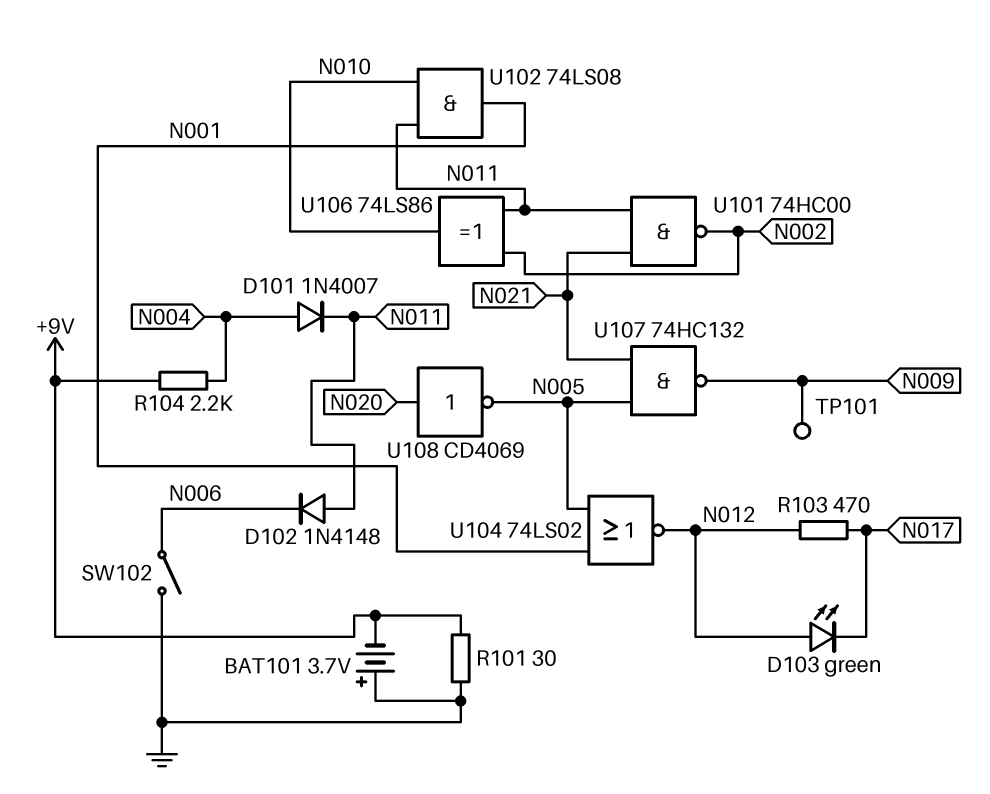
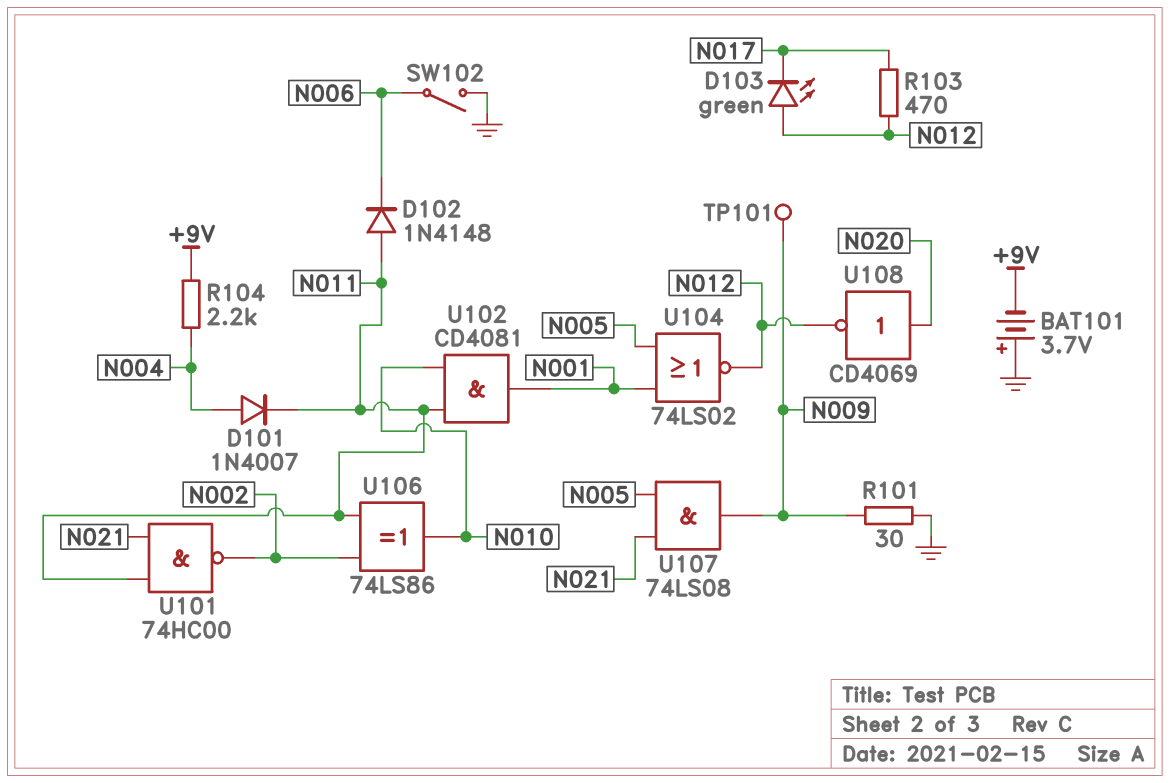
R101: 30 (+9V, GND) -> 30 (GND, N009)
U102: AND 74LS08 (in N010, in N011, out N001) -> AND CD4081 (in N010, in N011, out N001)
U107: NAND 74HC132 (in N005, in N021, out N009) -> AND 74LS08 (in N005, in N021, out N009)
U108: NOT CD4069 (in N020, out N005) -> NOT CD4069 (in N020, out N012)

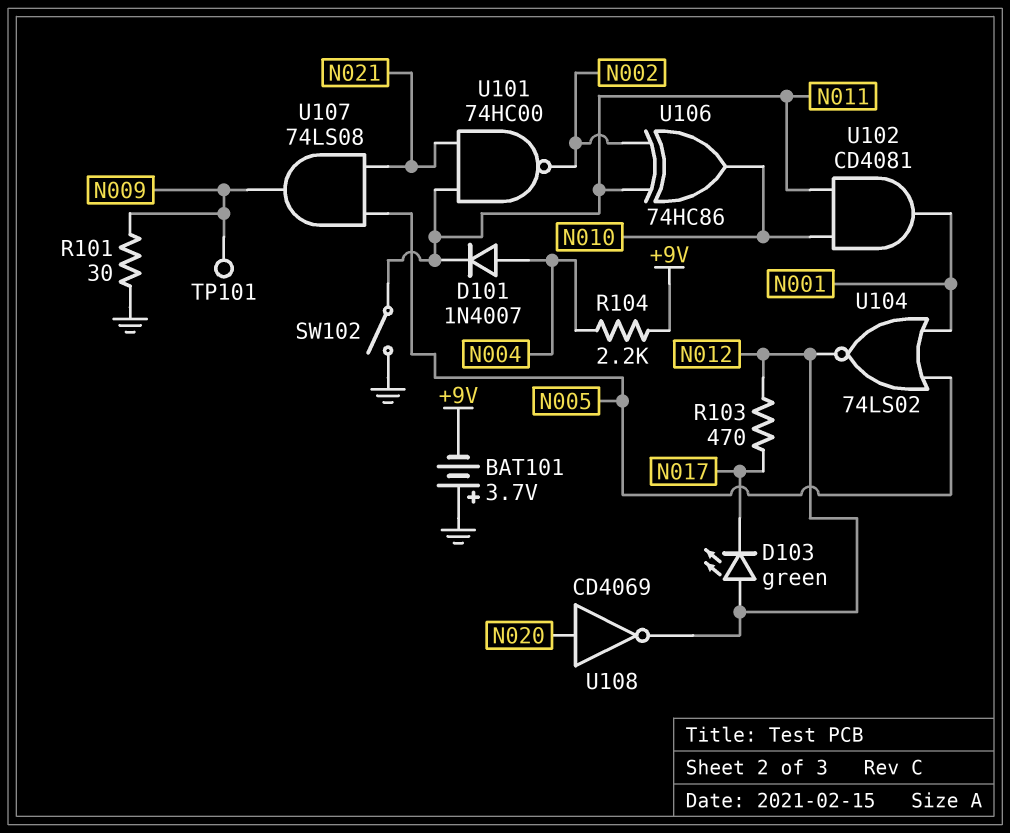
D102: diode 1N4148 (A N011, K N006) -> none
SW102: switch (GND, N006) -> switch (GND, N011)
U106: XOR 74LS86 (in N002, in N011, out N010) -> XOR 74HC86 (in N002, in N011, out N010)

